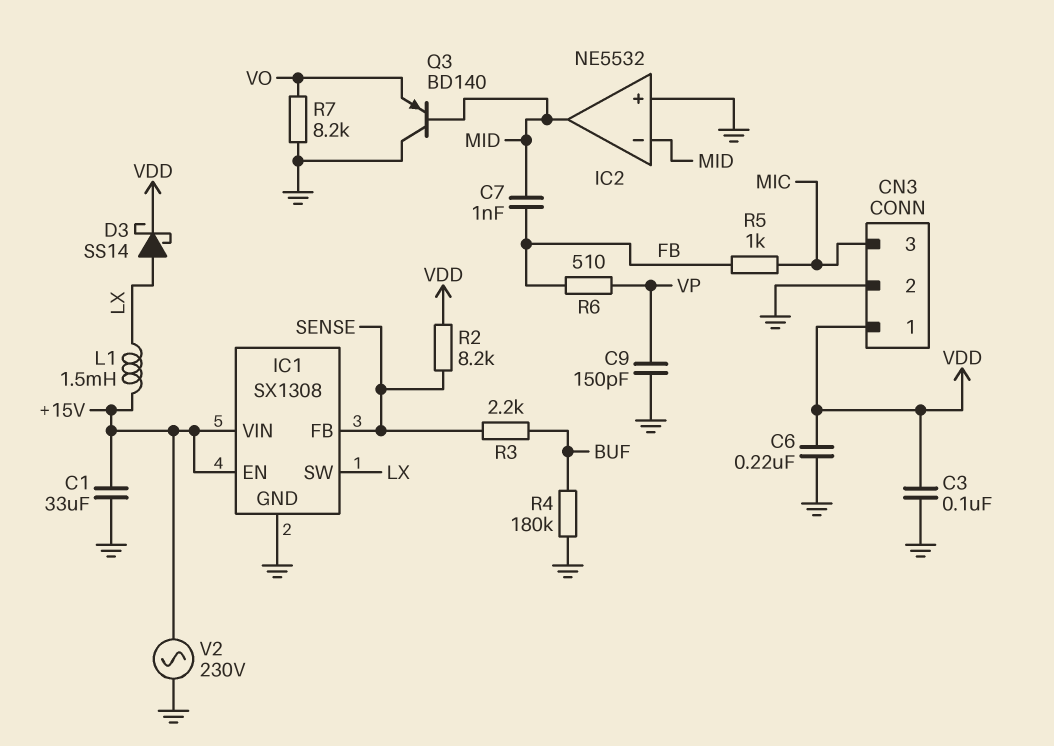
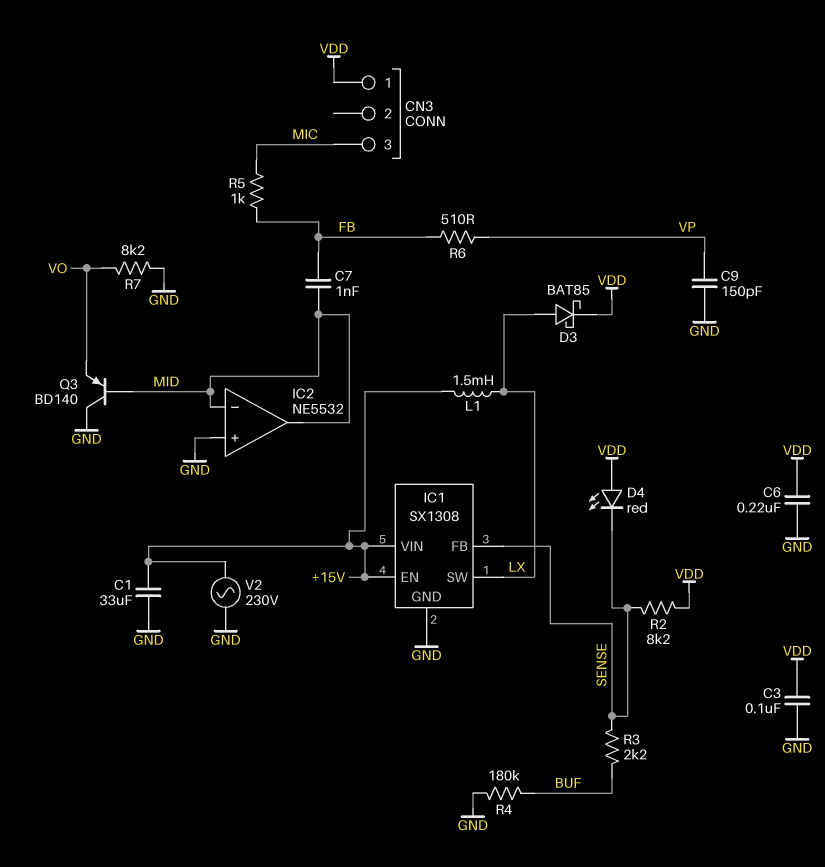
CN3 pin 2: GND -> none
D3: schottky SS14 (A LX, K VDD) -> schottky BAT85 (A LX, K VDD)
D4: none -> LED red (A VDD, K SENSE)

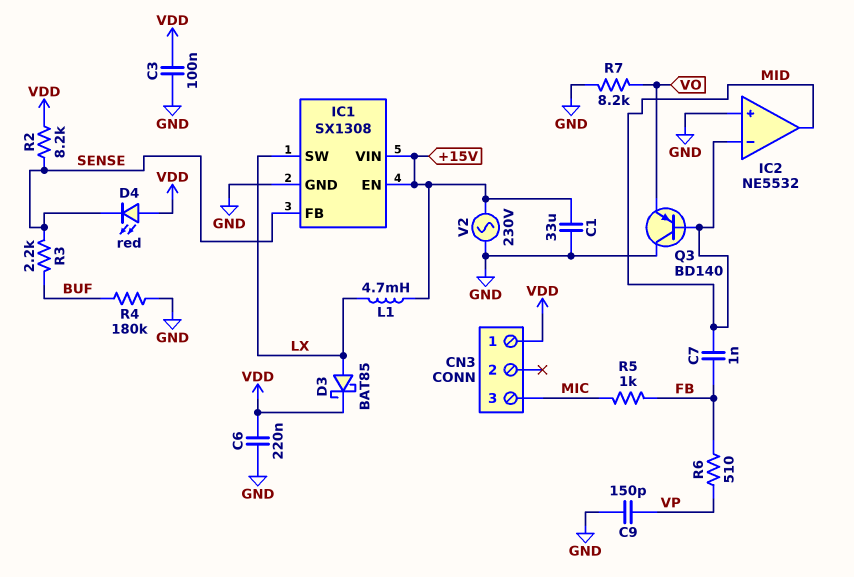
L1: 1.5mH (+15V, LX) -> 4.7mH (+15V, LX)

